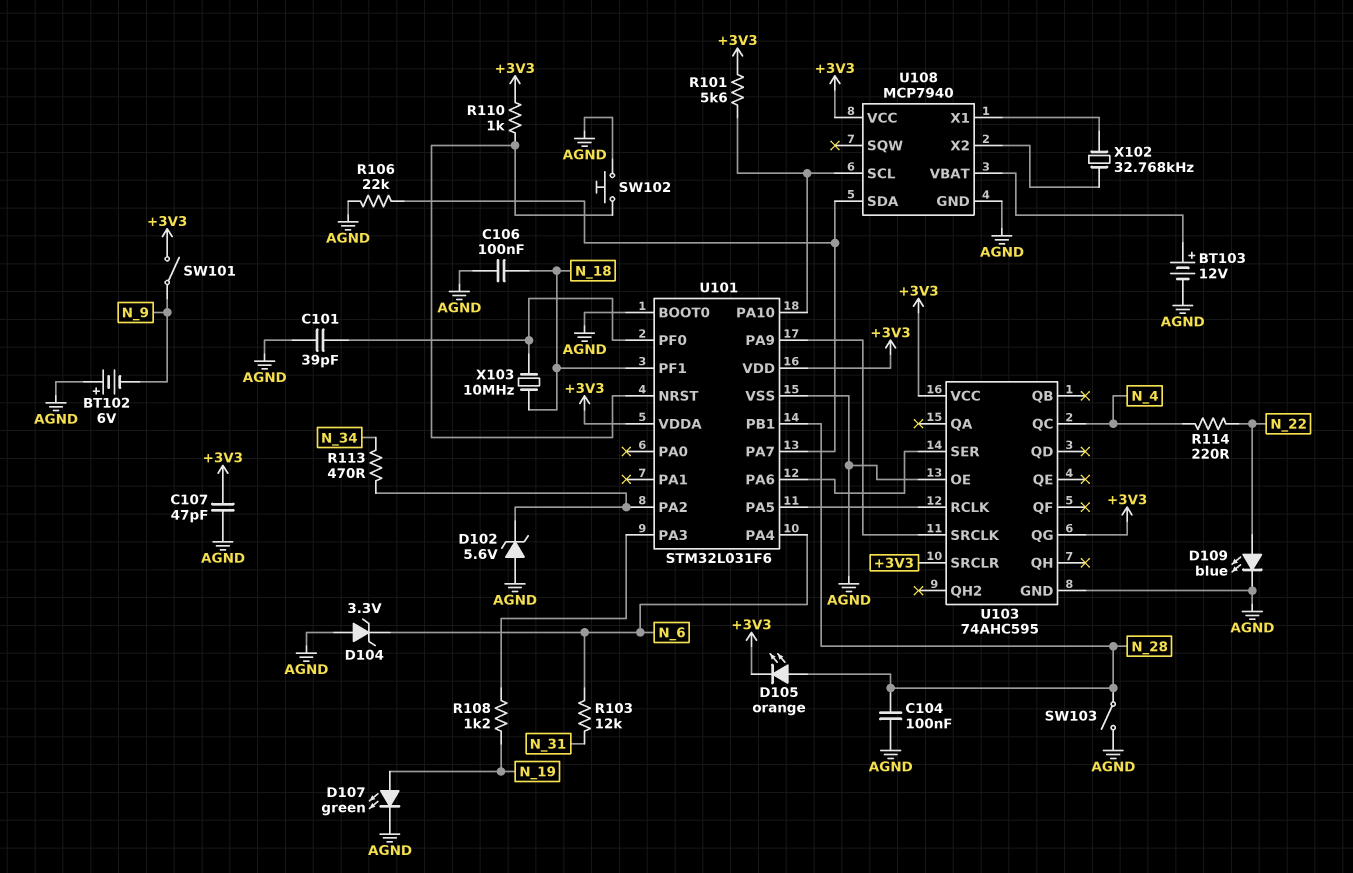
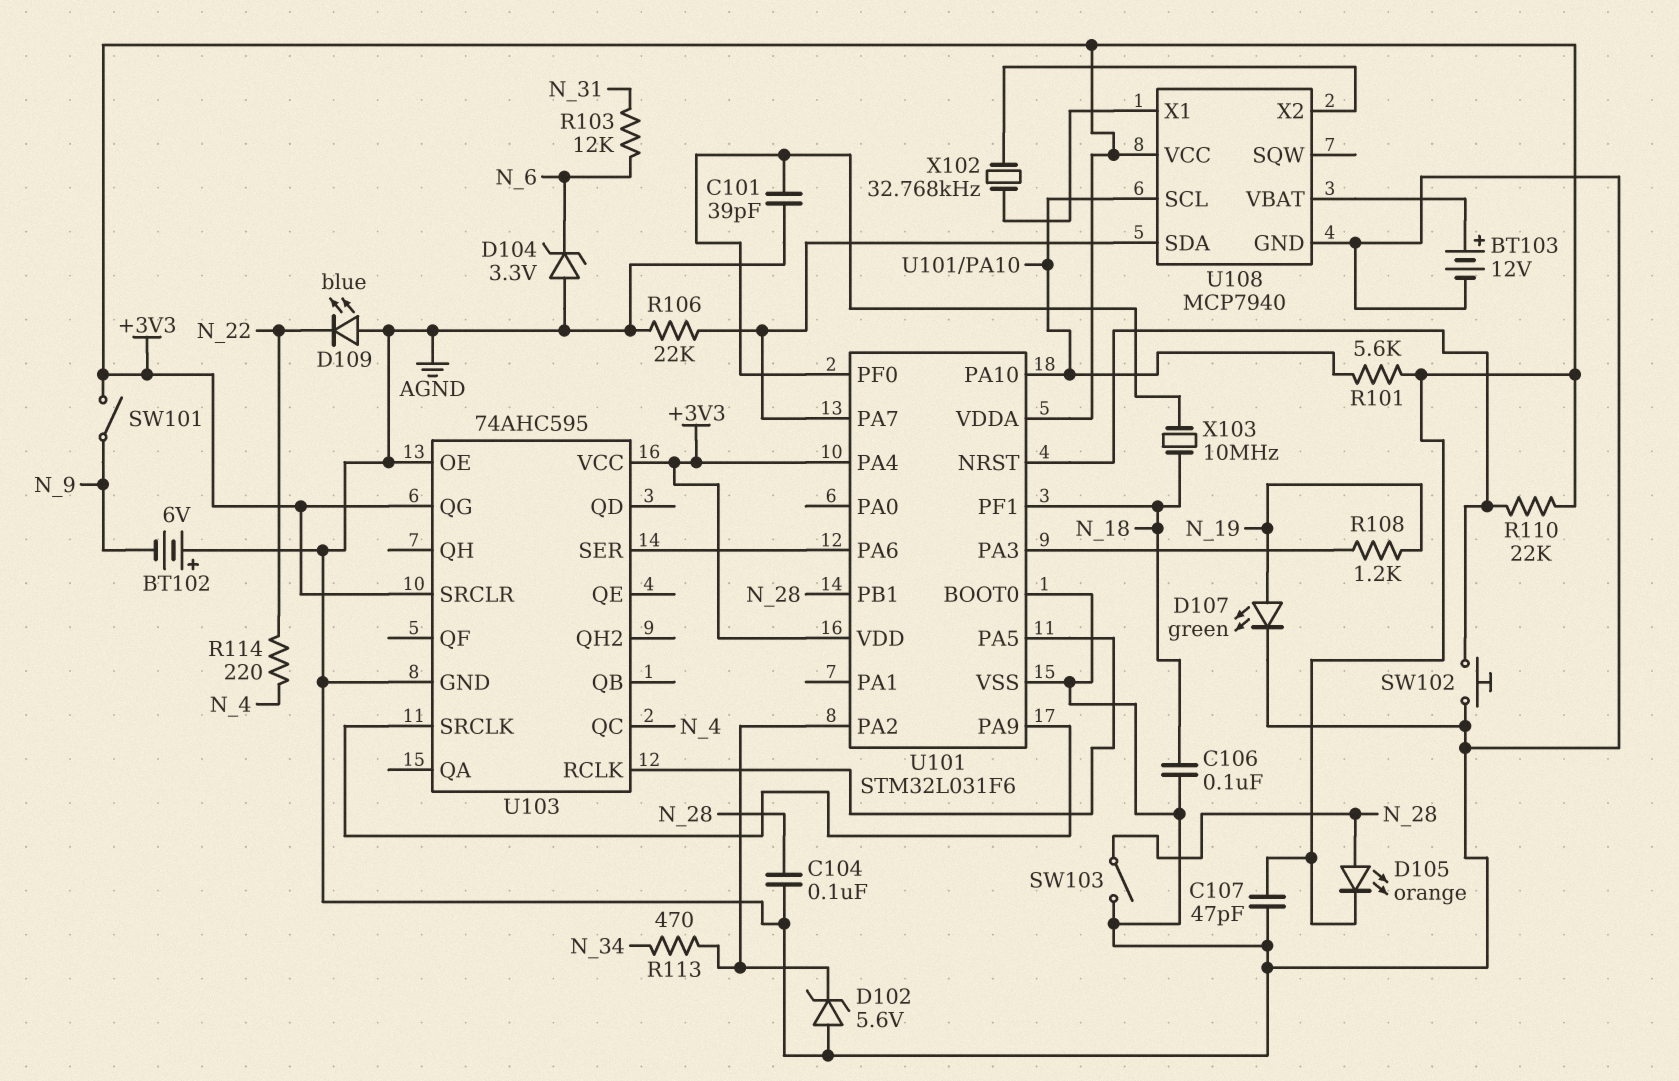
D109: LED blue (A N_22, K AGND) -> LED blue (A AGND, K N_22)
R110: 1k (+3V3, U101/NRST) -> 22k (+3V3, U101/NRST)
U101 pin PA4: N_6 -> +3V3

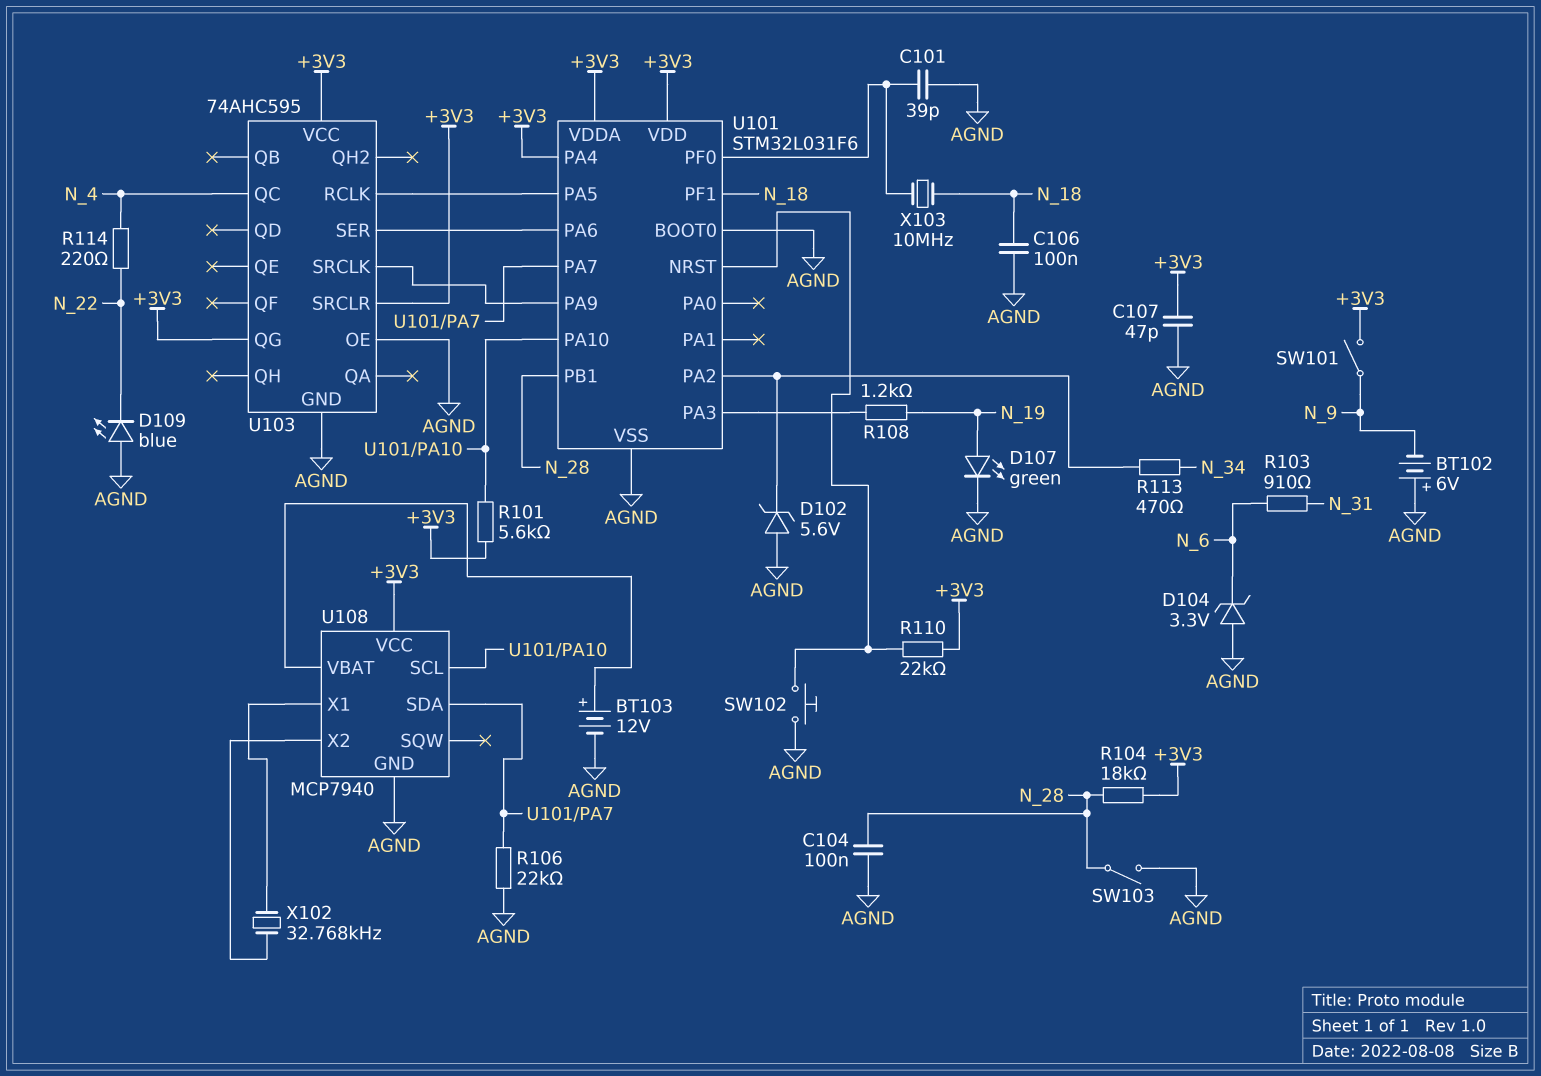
D105: LED orange (A N_28, K +3V3) -> none
R103: 12k (N_6, N_31) -> 910 (N_6, N_31)
R104: none -> 18k (+3V3, N_28)

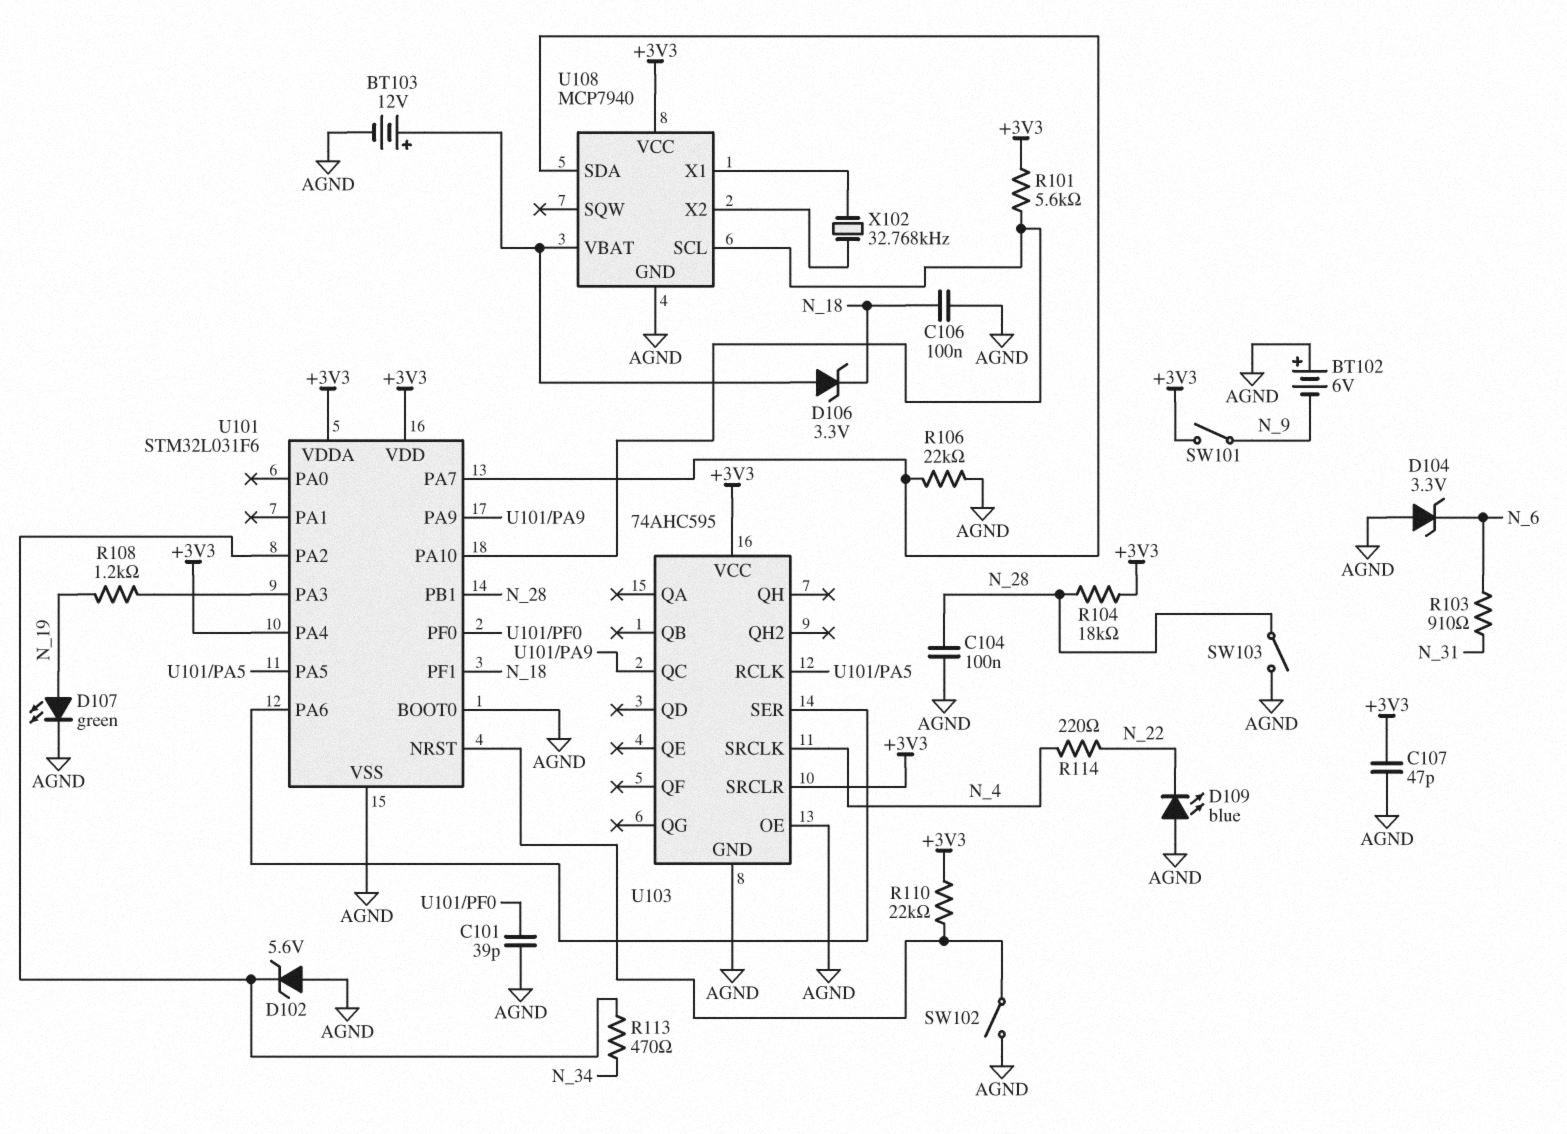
D106: none -> zener 3.3V (A U108/VBAT, K N_18)
SW102: button (AGND, U101/NRST) -> switch (AGND, U101/NRST)
U103 pin QC: N_4 -> U101/PA9
U103 pin QG: +3V3 -> none
U103 pin SRCLK: U101/PA9 -> N_4
X103: 10MHz (N_18, U101/PF0) -> none

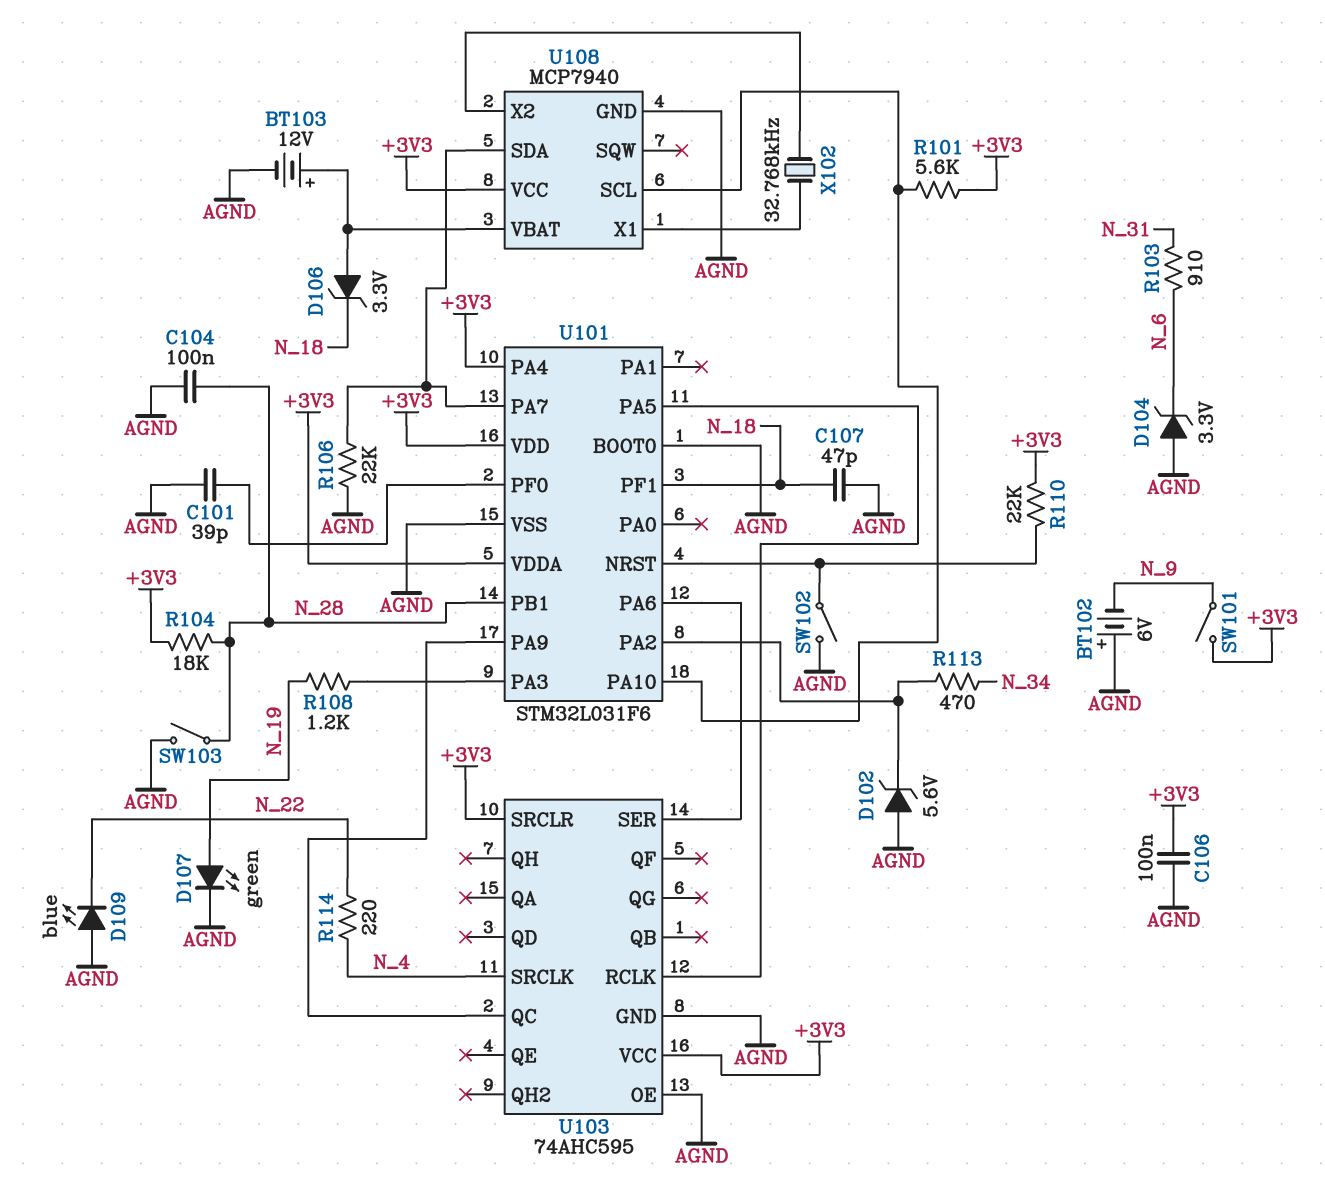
C106: 100nF (AGND, N_18) -> 100nF (+3V3, AGND)
C107: 47pF (+3V3, AGND) -> 47pF (AGND, N_18)

